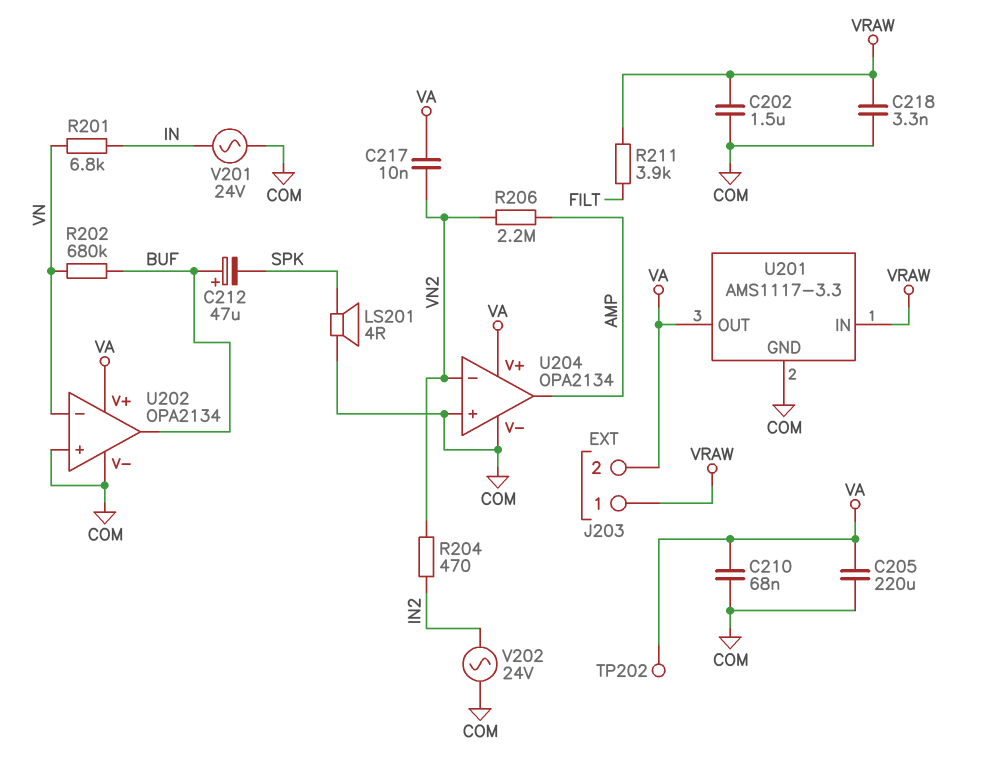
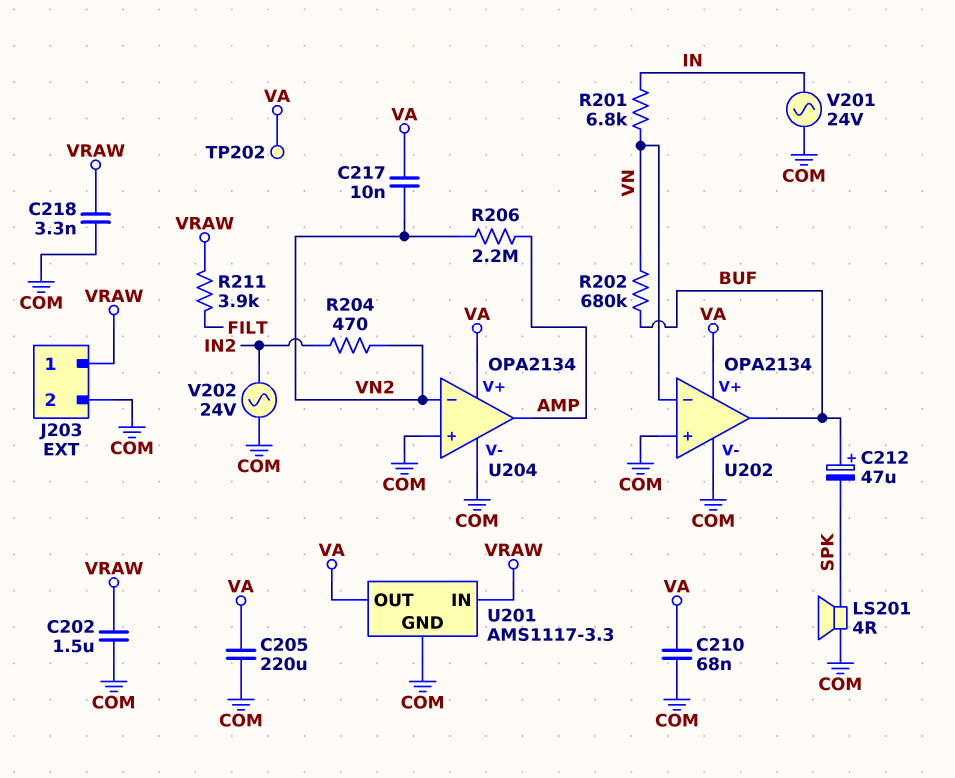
J203 pin 2: VA -> COM

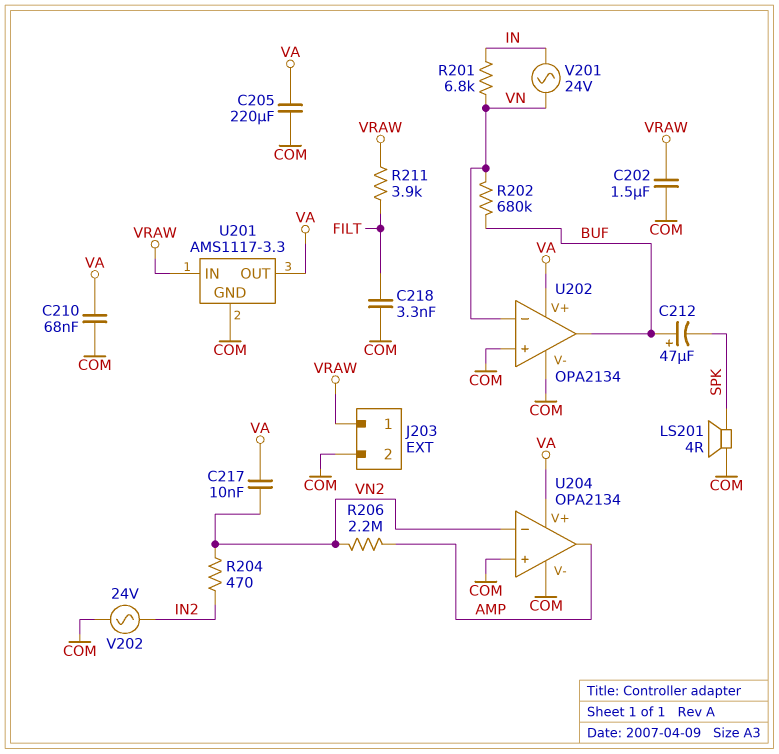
C218: 3.3nF (COM, VRAW) -> 3.3nF (COM, FILT)
TP202: test point (VA) -> none
V201: AC 24V (COM, IN) -> AC 24V (IN, VN)

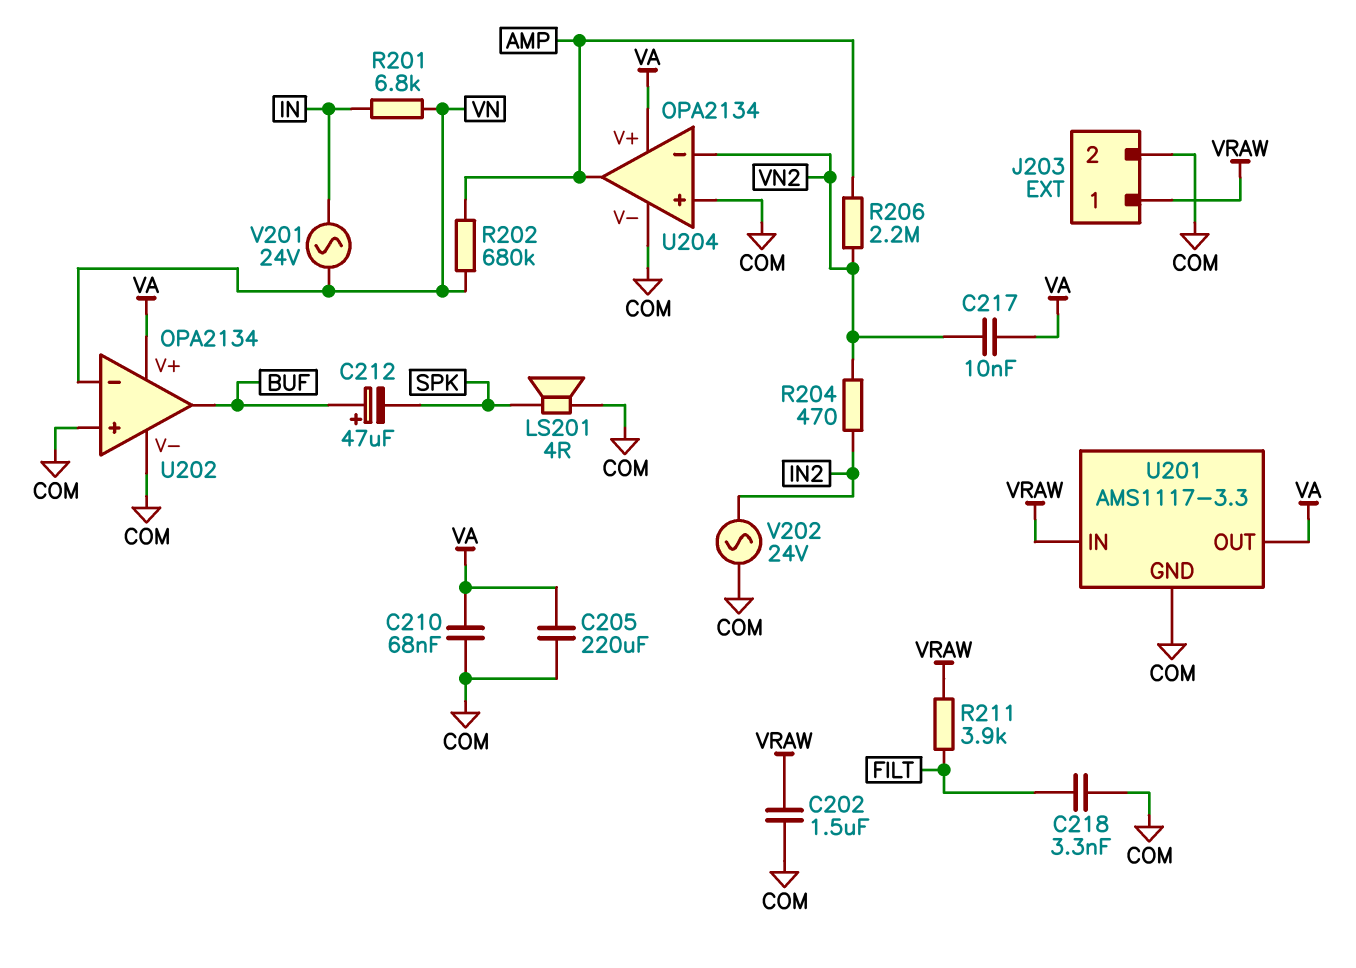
R202: 680k (BUF, VN) -> 680k (AMP, VN)

